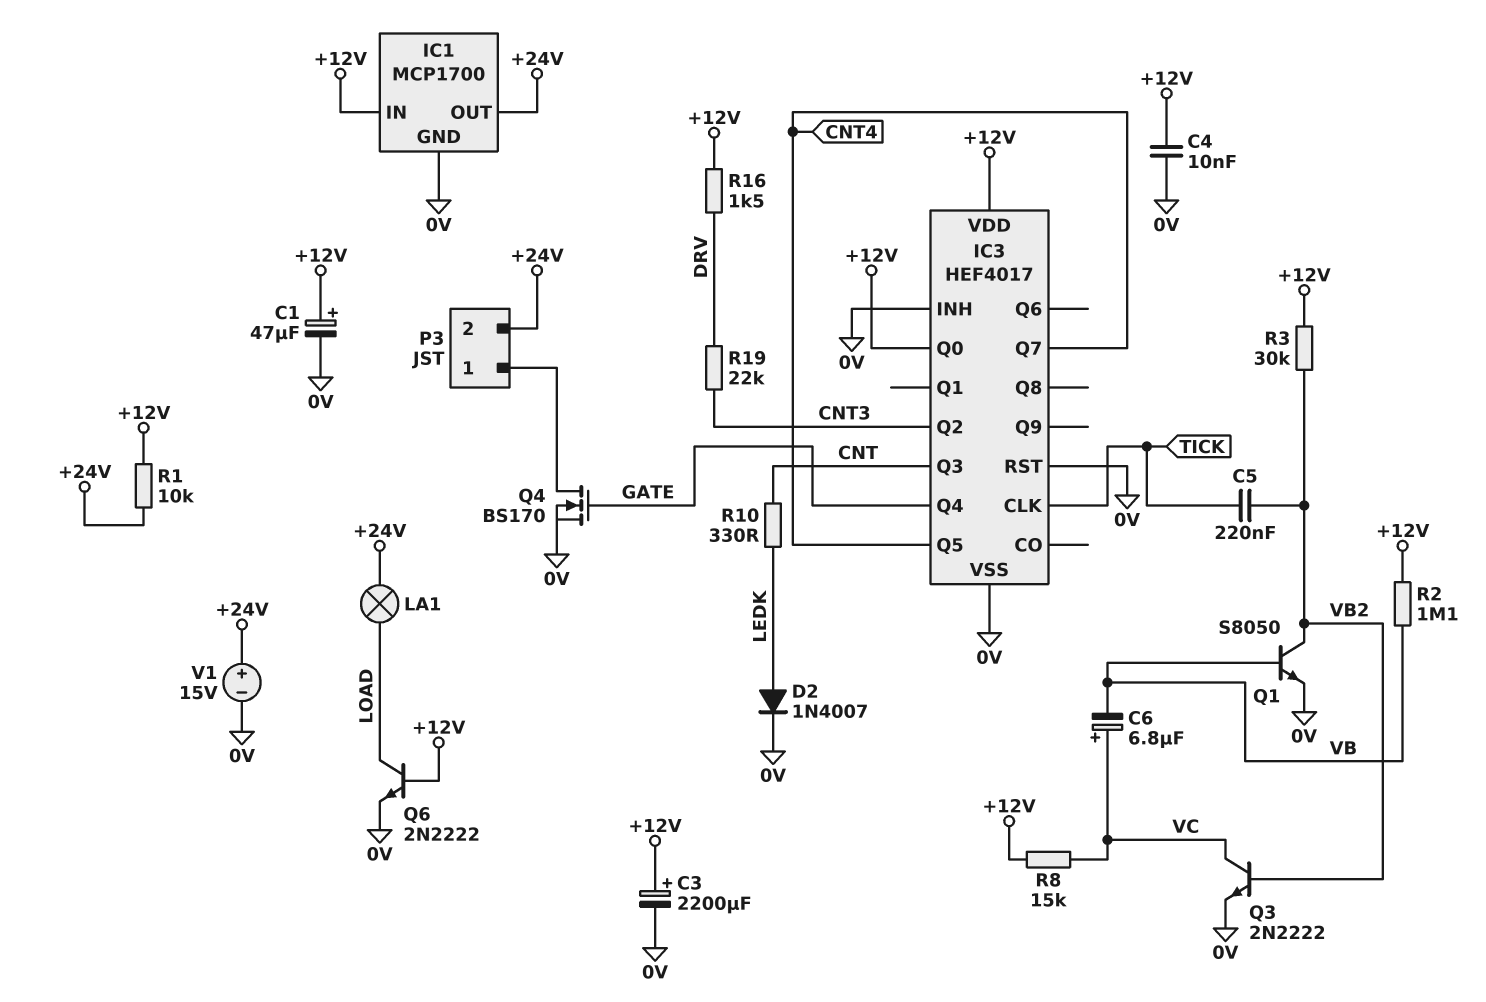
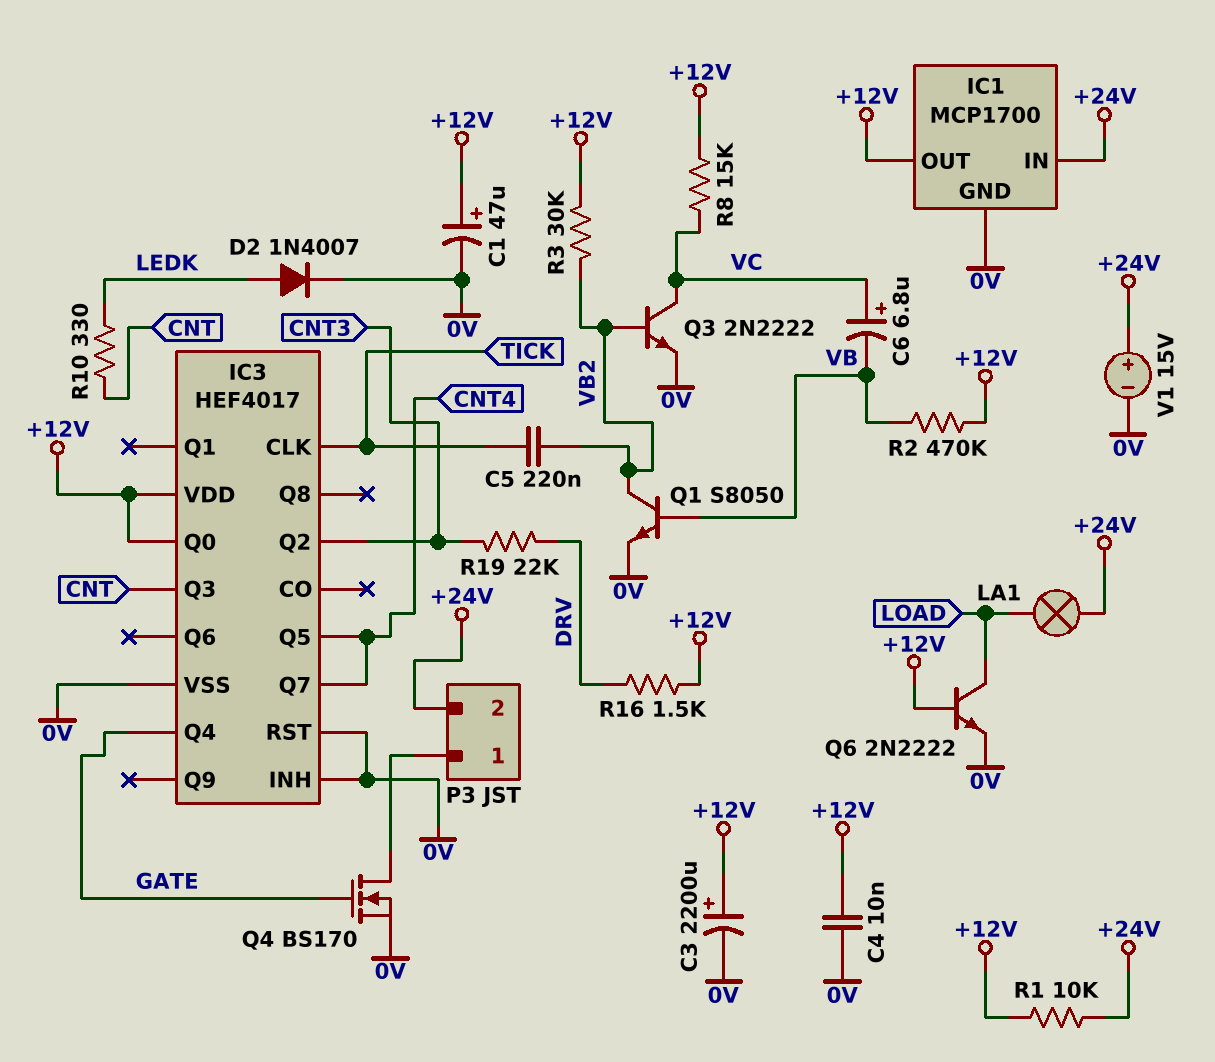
IC1 pin IN: +12V -> +24V
IC1 pin OUT: +24V -> +12V
R2: 1.1M (+12V, VB) -> 470k (+12V, VB)

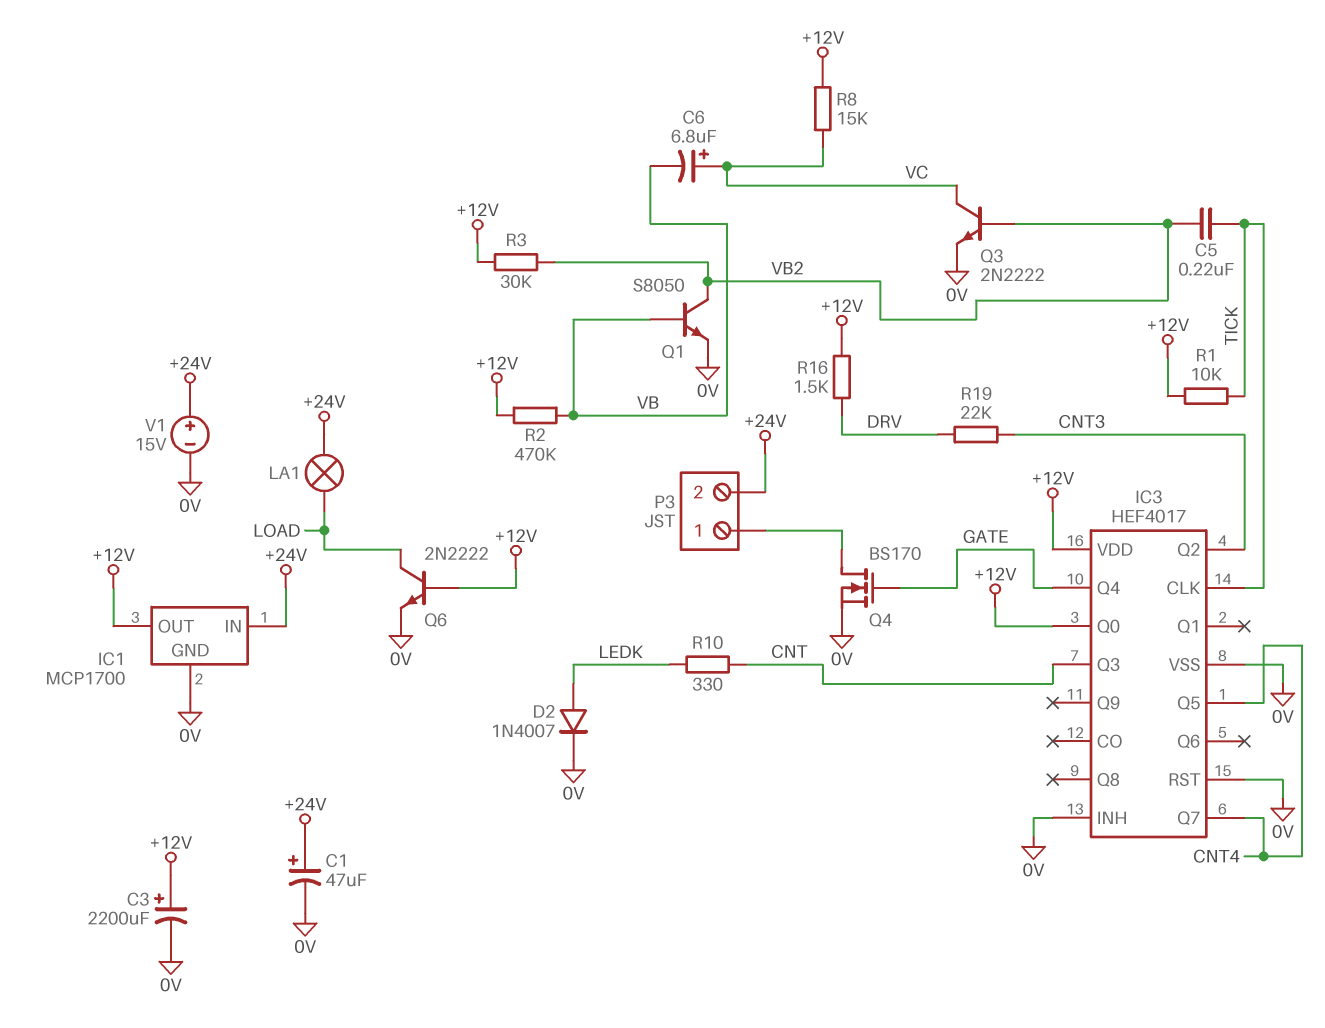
C1: 47uF (plus +12V, minus 0V) -> 47uF (plus +24V, minus 0V)
C4: 10nF (+12V, 0V) -> none
R1: 10k (+12V, +24V) -> 10k (+12V, TICK)

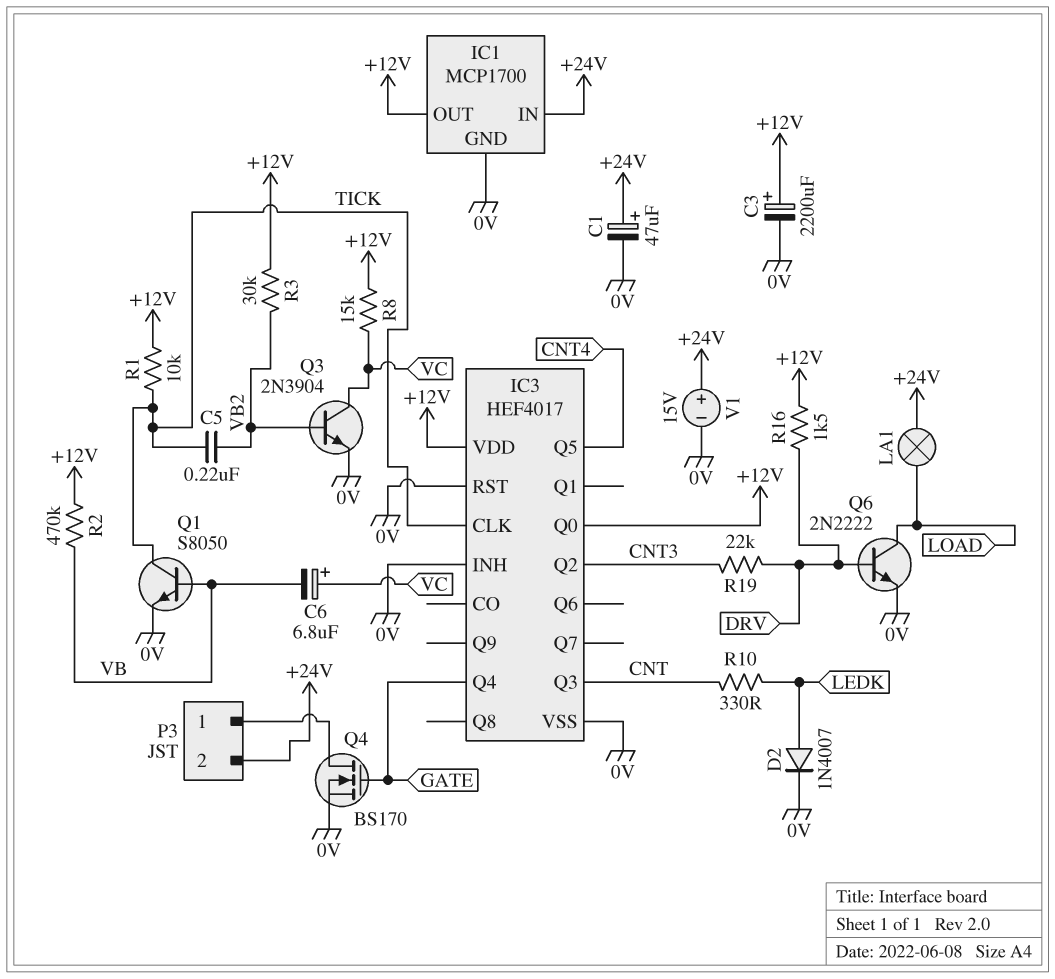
IC3 pin Q7: CNT4 -> none
Q1: NPN S8050 (B VB, C VB2, E 0V) -> NPN S8050 (B VB, C TICK, E 0V)
Q3: NPN 2N2222 (B VB2, C VC, E 0V) -> NPN 2N3904 (B VB2, C VC, E 0V)
Q6: NPN 2N2222 (B +12V, C LOAD, E 0V) -> NPN 2N2222 (B DRV, C LOAD, E 0V)

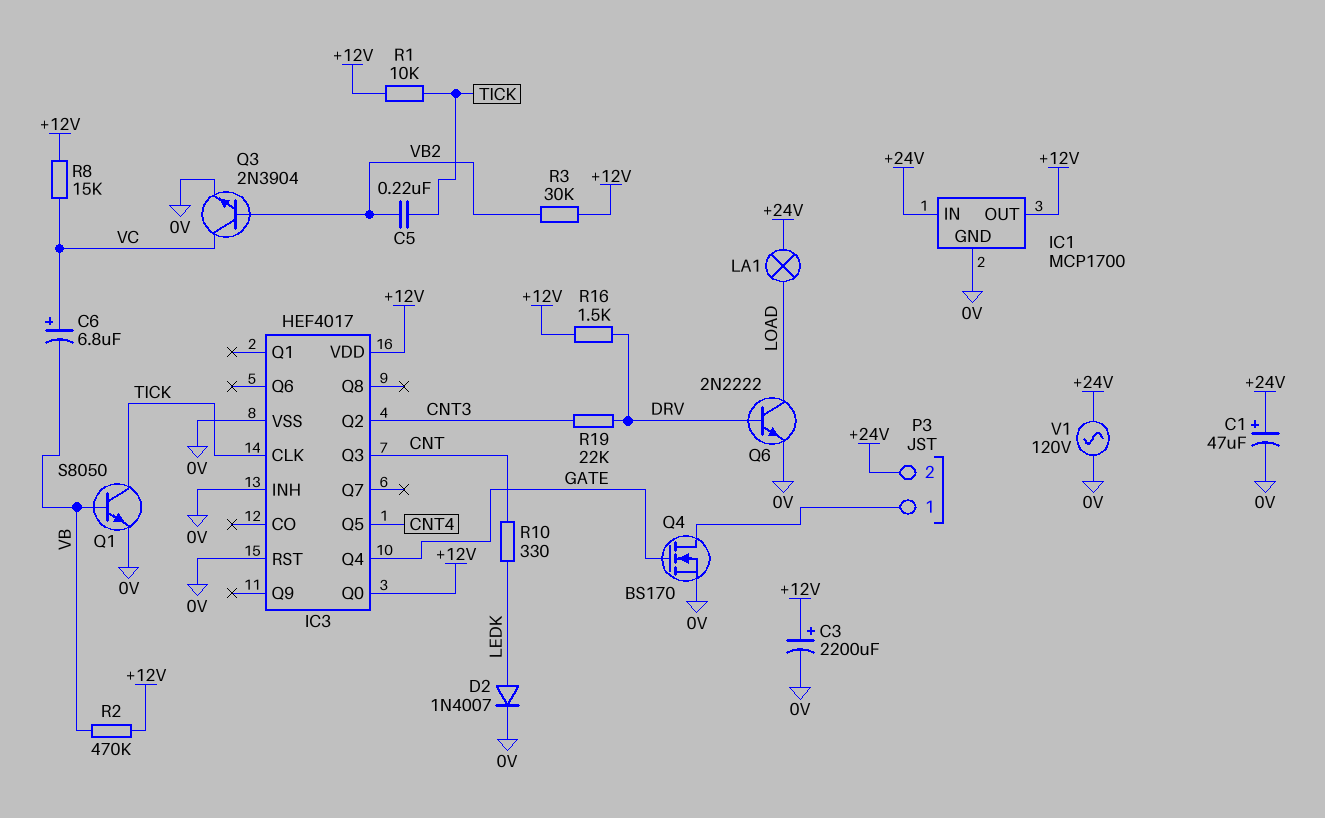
V1: 15V (plus +24V, minus 0V) -> AC 120V (+24V, 0V)

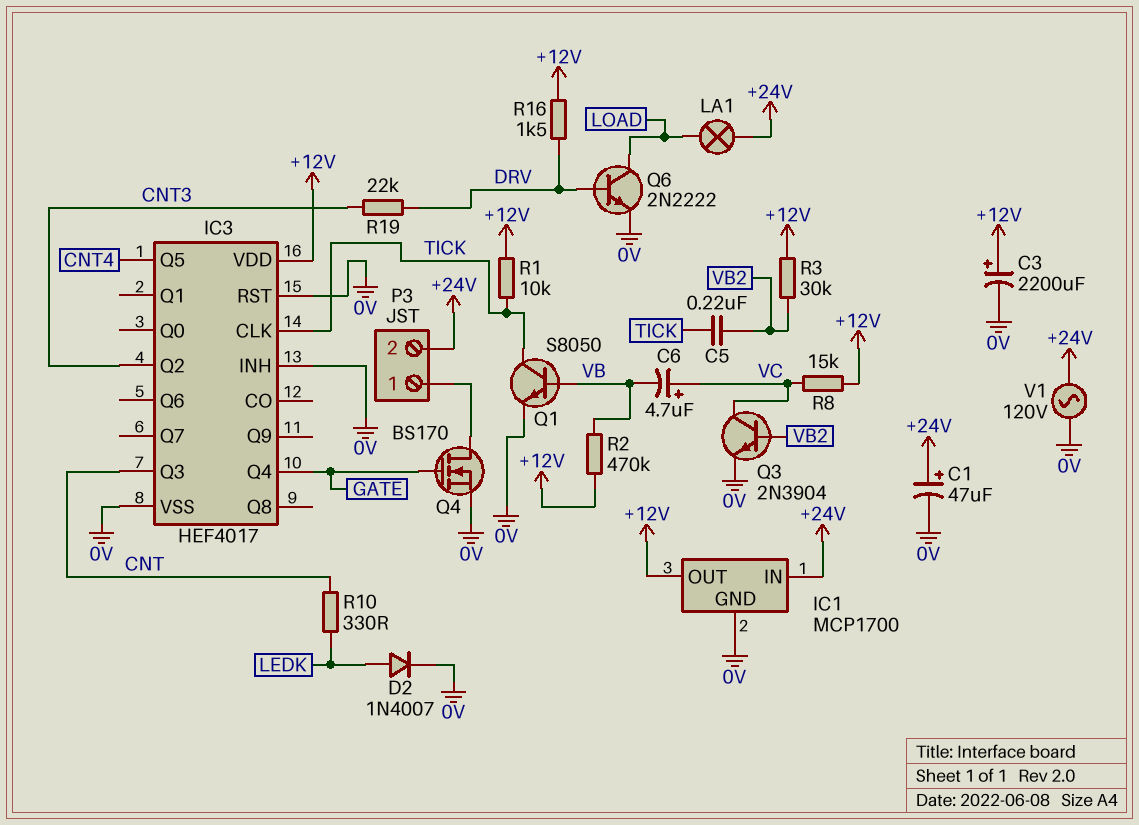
C6: 6.8uF (plus VC, minus VB) -> 4.7uF (plus VC, minus VB)
IC3 pin Q0: +12V -> none

